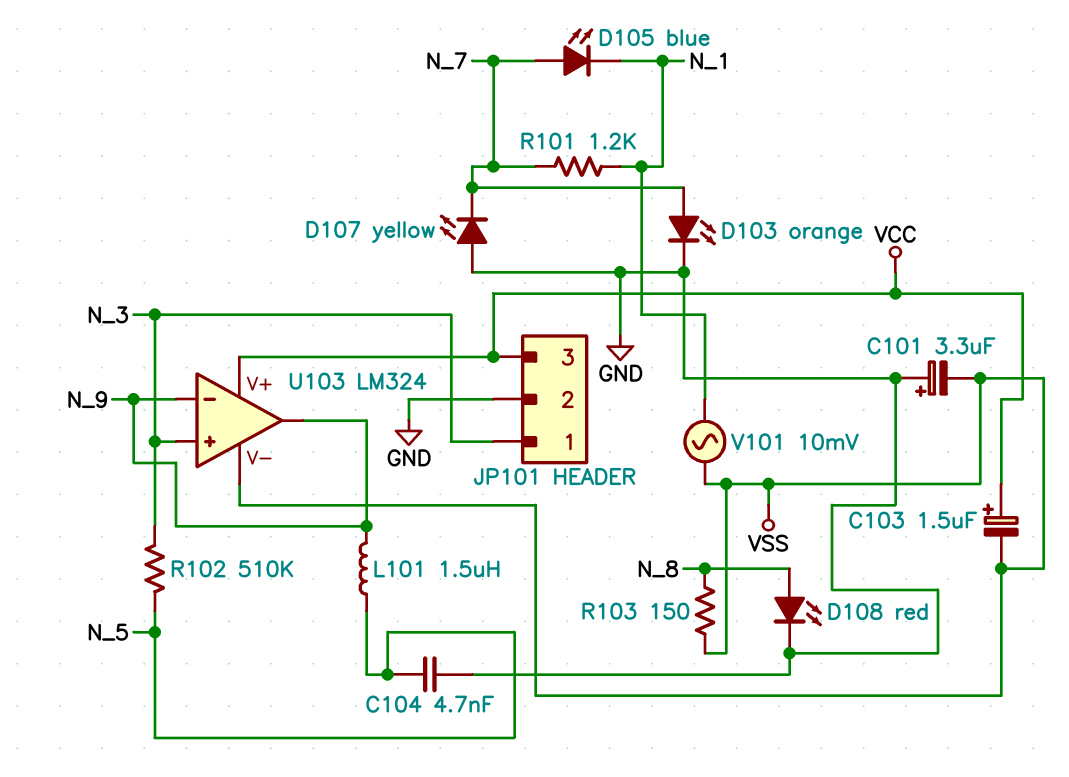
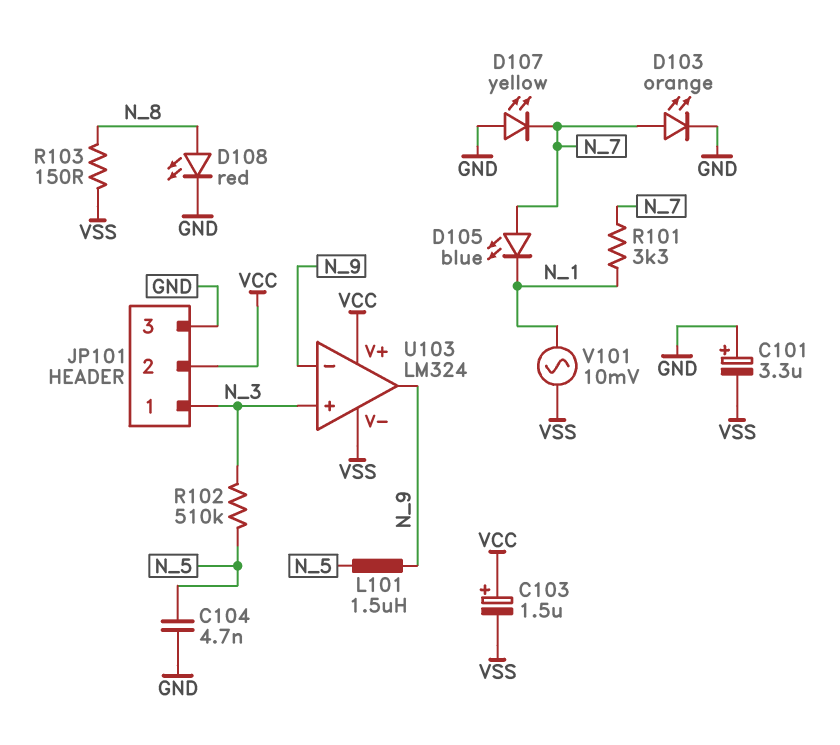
JP101 pin 2: GND -> VCC
JP101 pin 3: VCC -> GND
R101: 1.2k (N_1, N_7) -> 3.3k (N_1, N_7)

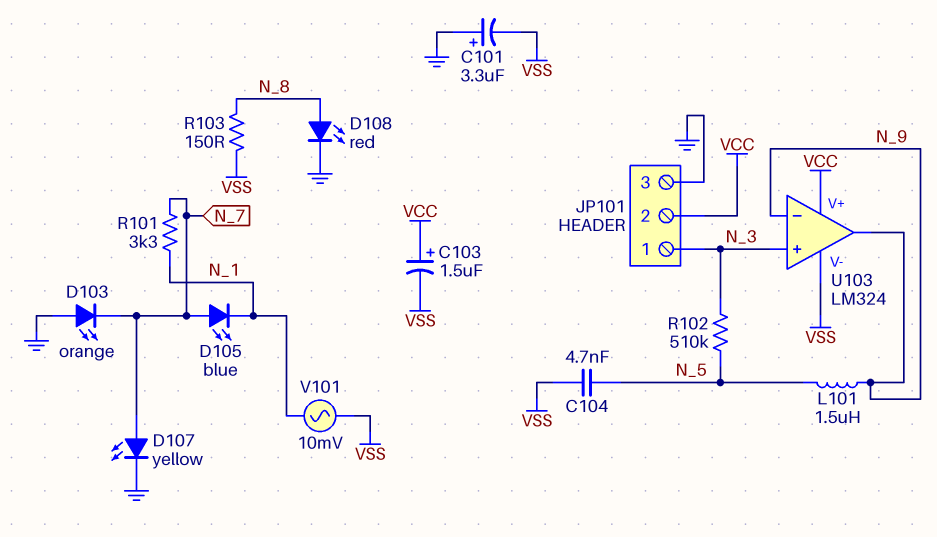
C104: 4.7nF (GND, N_5) -> 4.7nF (N_5, VSS)
D103: LED orange (A N_7, K GND) -> LED orange (A GND, K N_7)
D107: LED yellow (A GND, K N_7) -> LED yellow (A N_7, K GND)

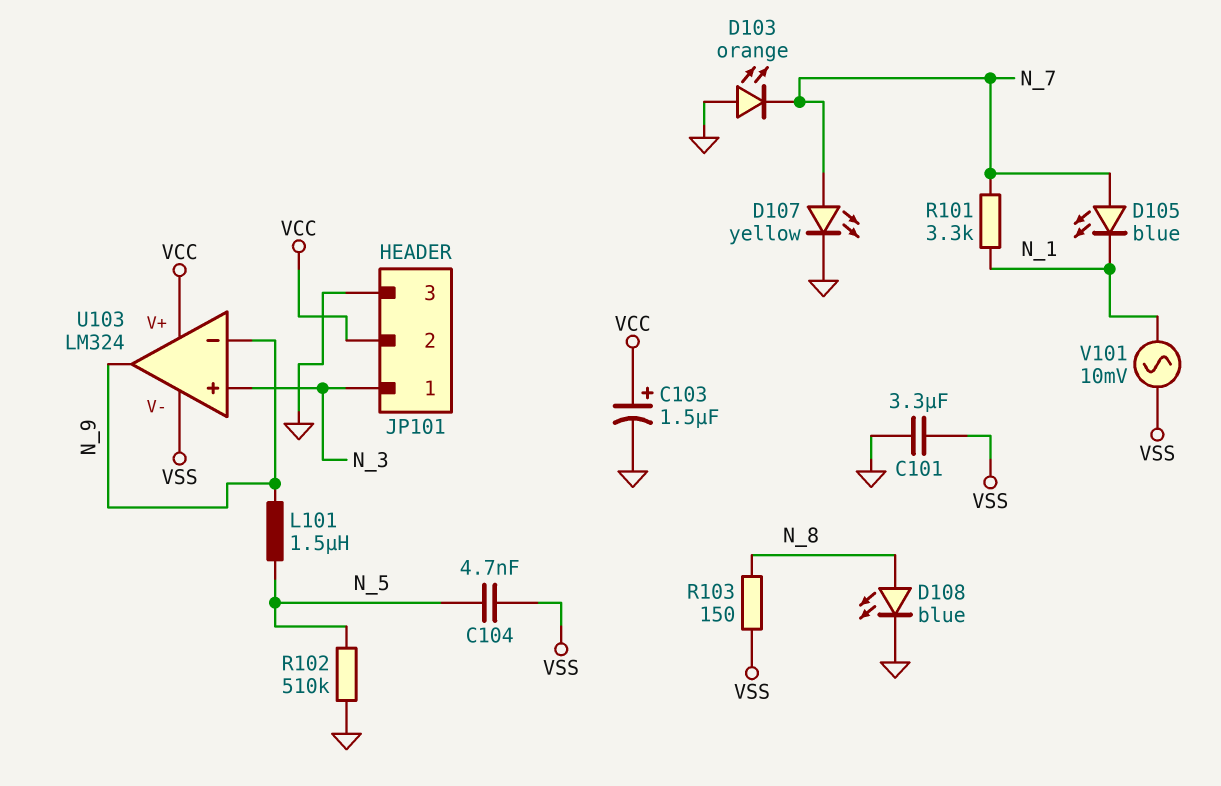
C101: 3.3uF (plus GND, minus VSS) -> 3.3uF (GND, VSS)
C103: 1.5uF (plus VCC, minus VSS) -> 1.5uF (plus VCC, minus GND)
D108: LED red (A N_8, K GND) -> LED blue (A N_8, K GND)
R102: 510k (N_3, N_5) -> 510k (GND, N_5)

